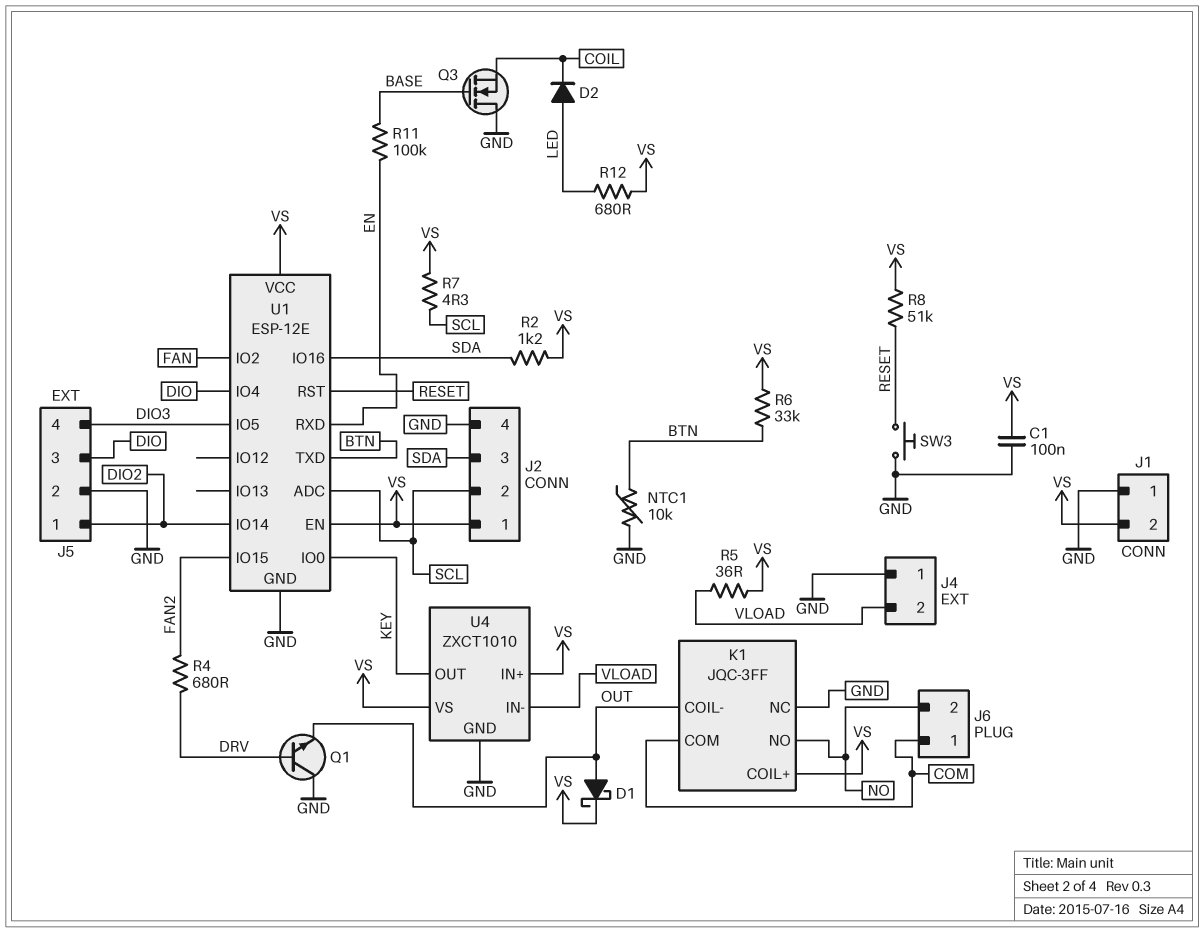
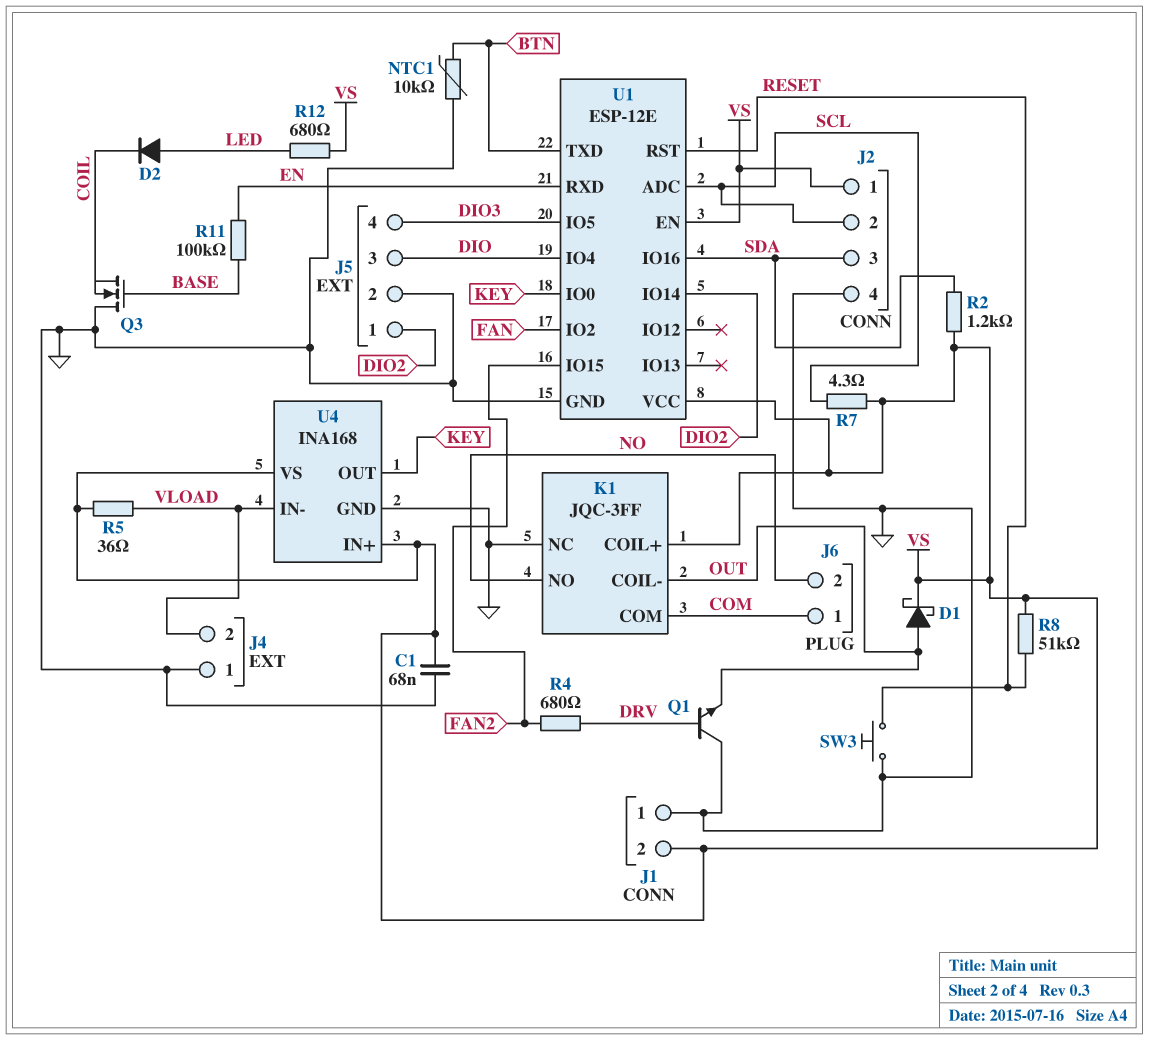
C1: 100nF (GND, VS) -> 68nF (GND, VS)
R6: 33k (BTN, VS) -> none
U4: ZXCT1010 -> INA168

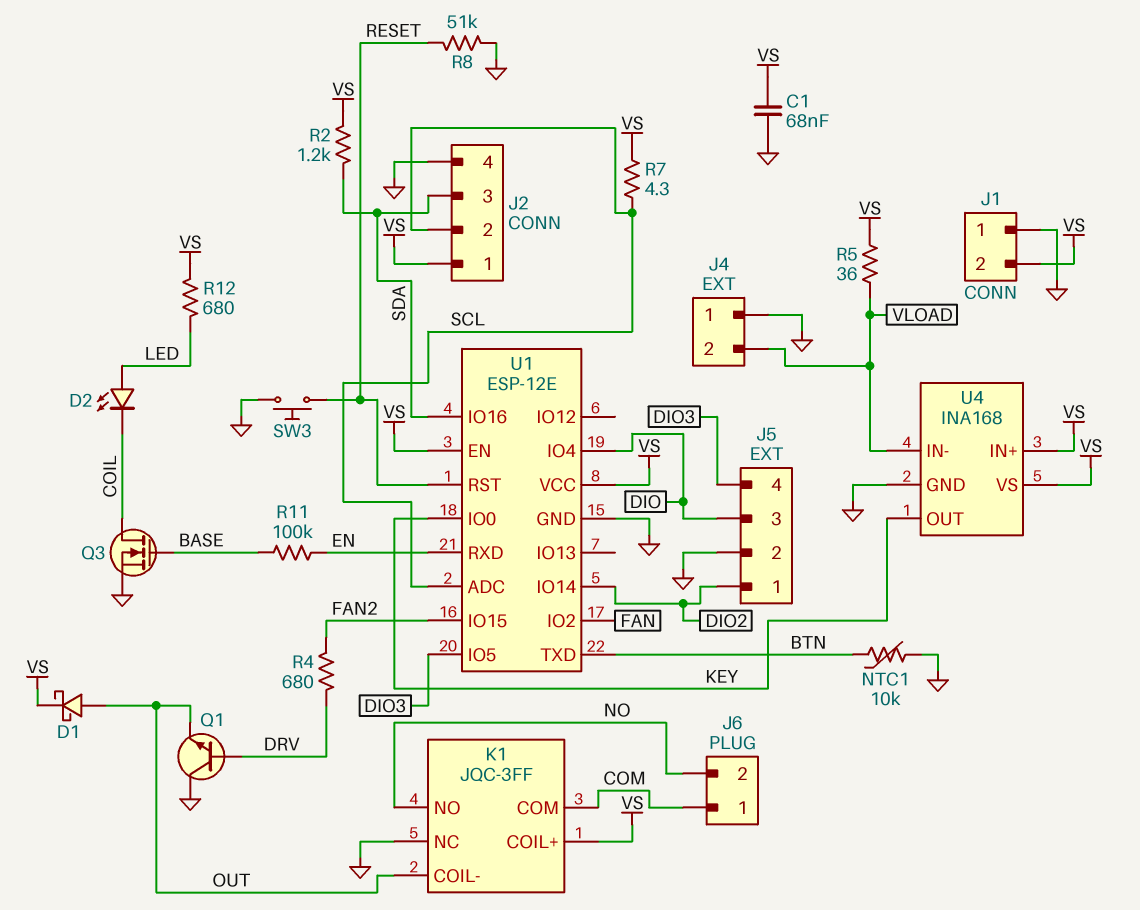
D2: diode (A LED, K COIL) -> LED (A LED, K COIL)
Q3: NMOS (G BASE, D GND, S COIL) -> NMOS (G BASE, D COIL, S GND)
R8: 51k (RESET, VS) -> 51k (GND, RESET)

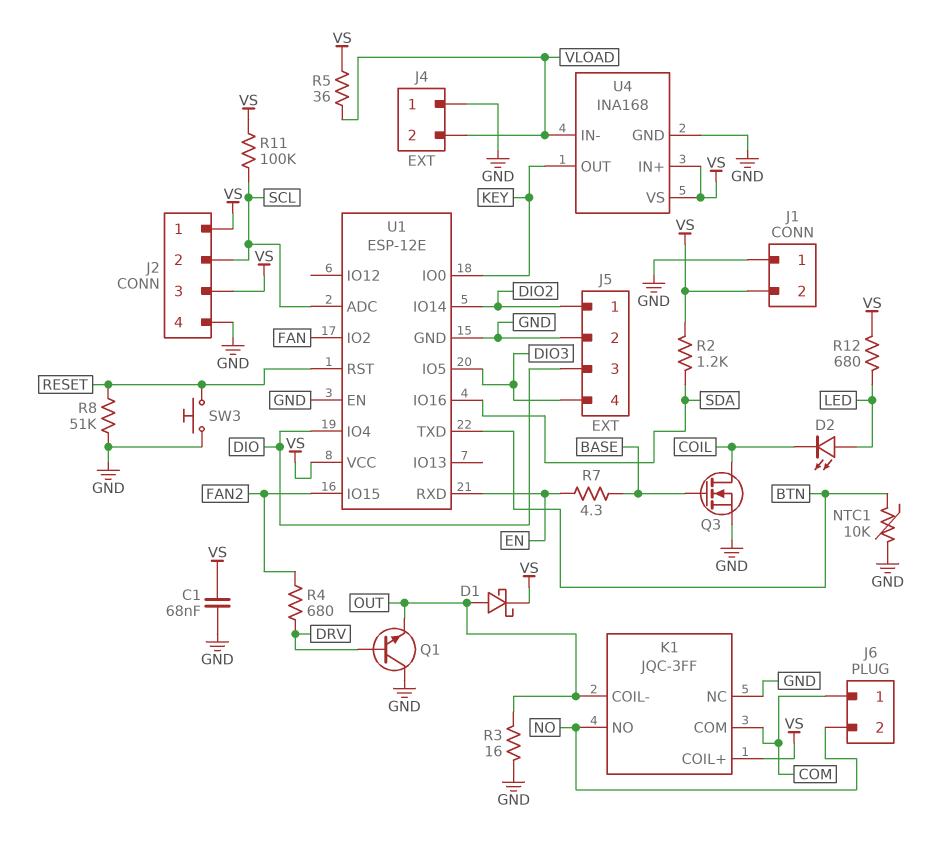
J2 pin 3: SDA -> VS
R3: none -> 16 (GND, OUT)
R7: 4.3 (SCL, VS) -> 4.3 (BASE, EN)
R11: 100k (BASE, EN) -> 100k (SCL, VS)
U1 pin EN: VS -> GND

